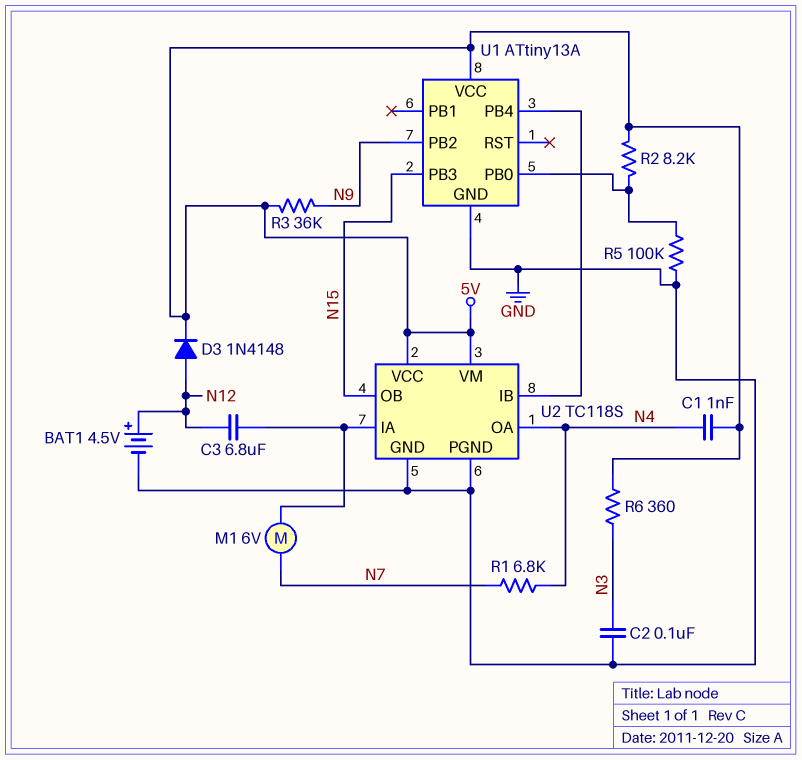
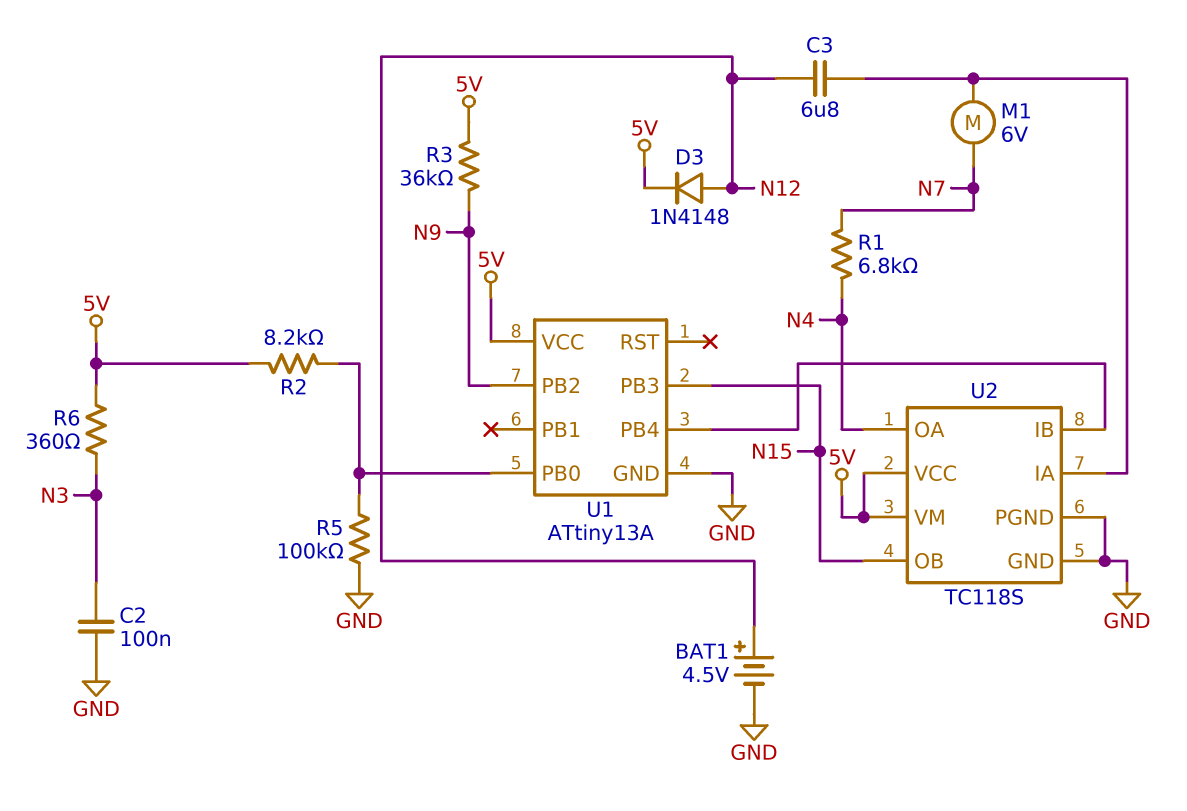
C1: 1nF (5V, N4) -> none

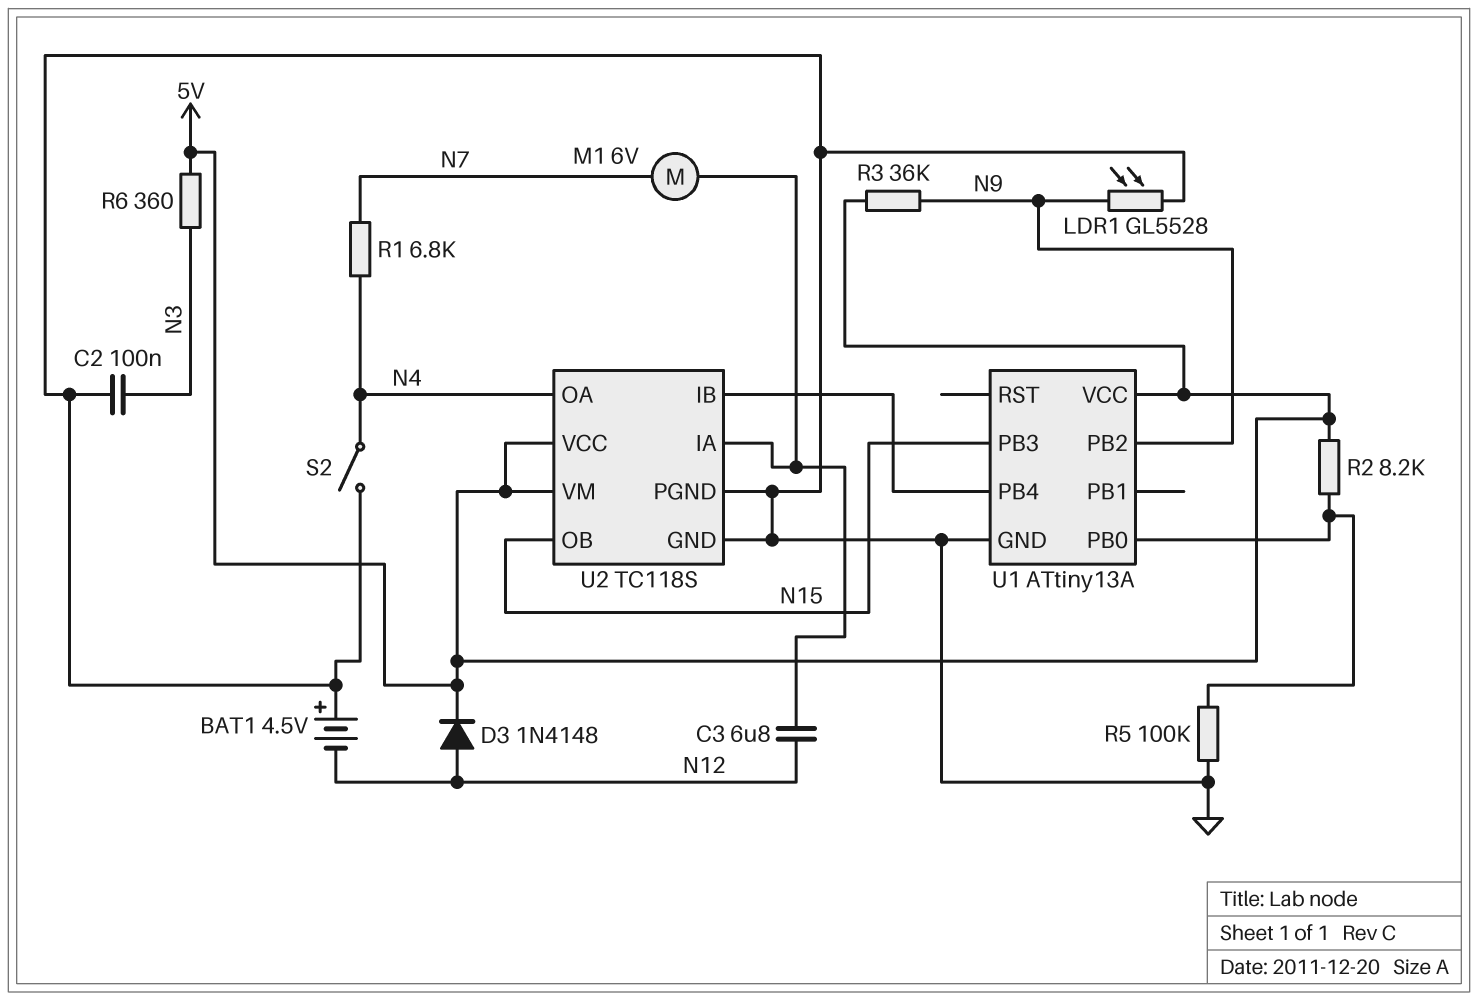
BAT1: 4.5V (plus N12, minus GND) -> 4.5V (plus GND, minus N12)
LDR1: none -> GL5528 (GND, N9)
S2: none -> switch (GND, N4)

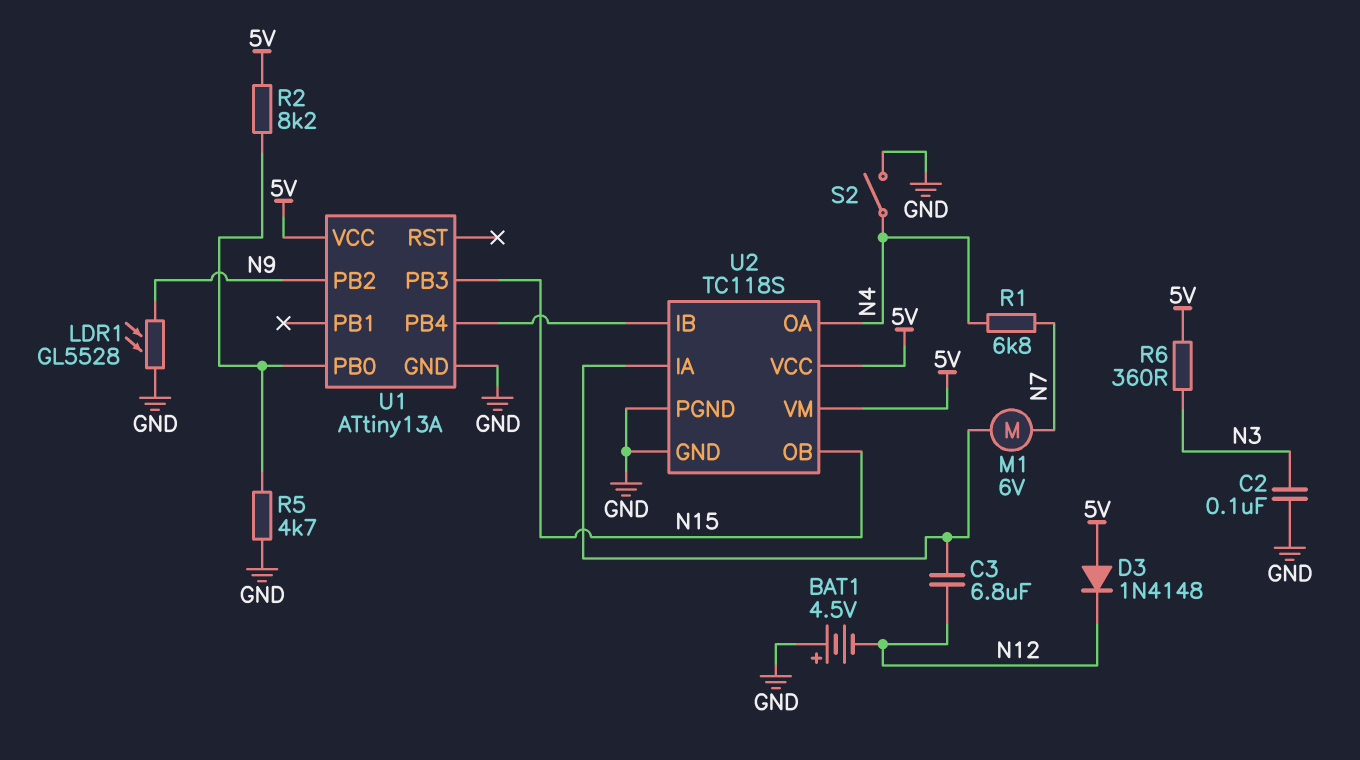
D3: diode 1N4148 (A N12, K 5V) -> diode 1N4148 (A 5V, K N12)
R3: 36k (5V, N9) -> none
R5: 100k (GND, U1/PB0) -> 4.7k (GND, U1/PB0)

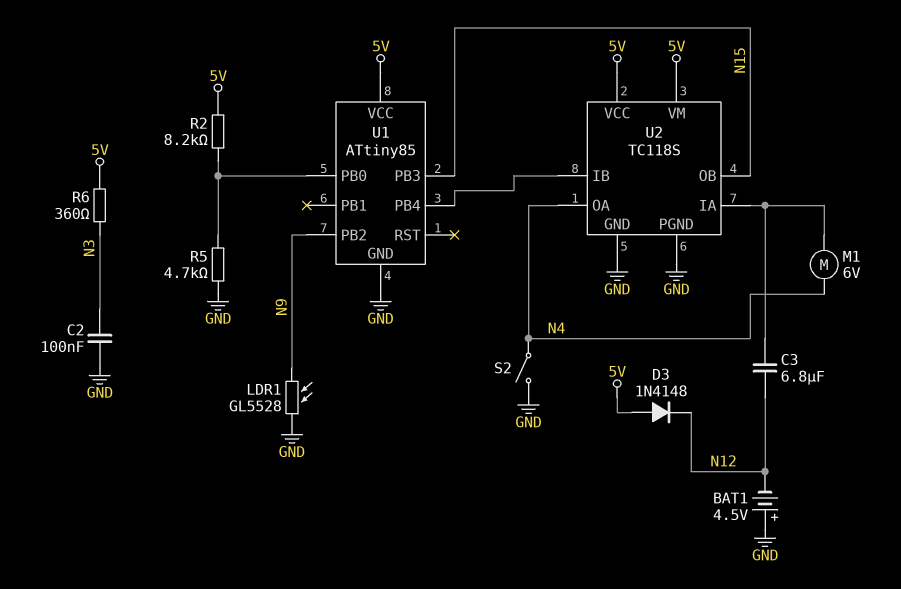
M1: motor 6V (N7, U2/IA) -> motor 6V (N4, U2/IA)
R1: 6.8k (N4, N7) -> none
U1: ATtiny13A -> ATtiny85

